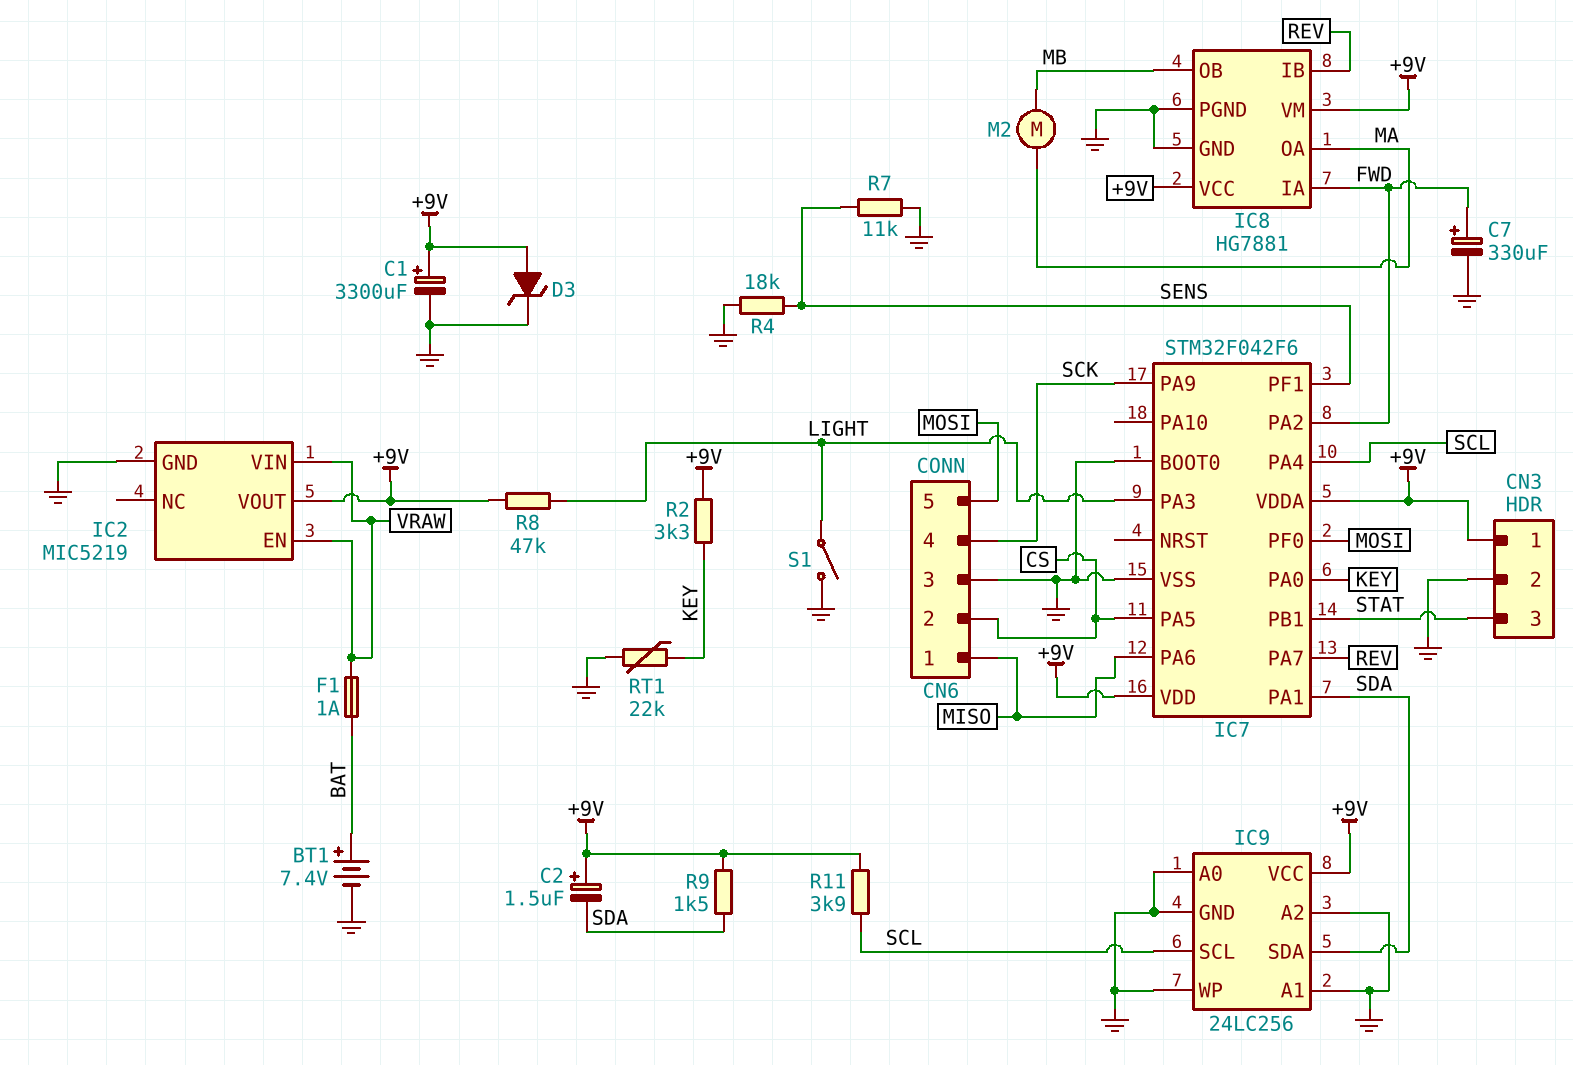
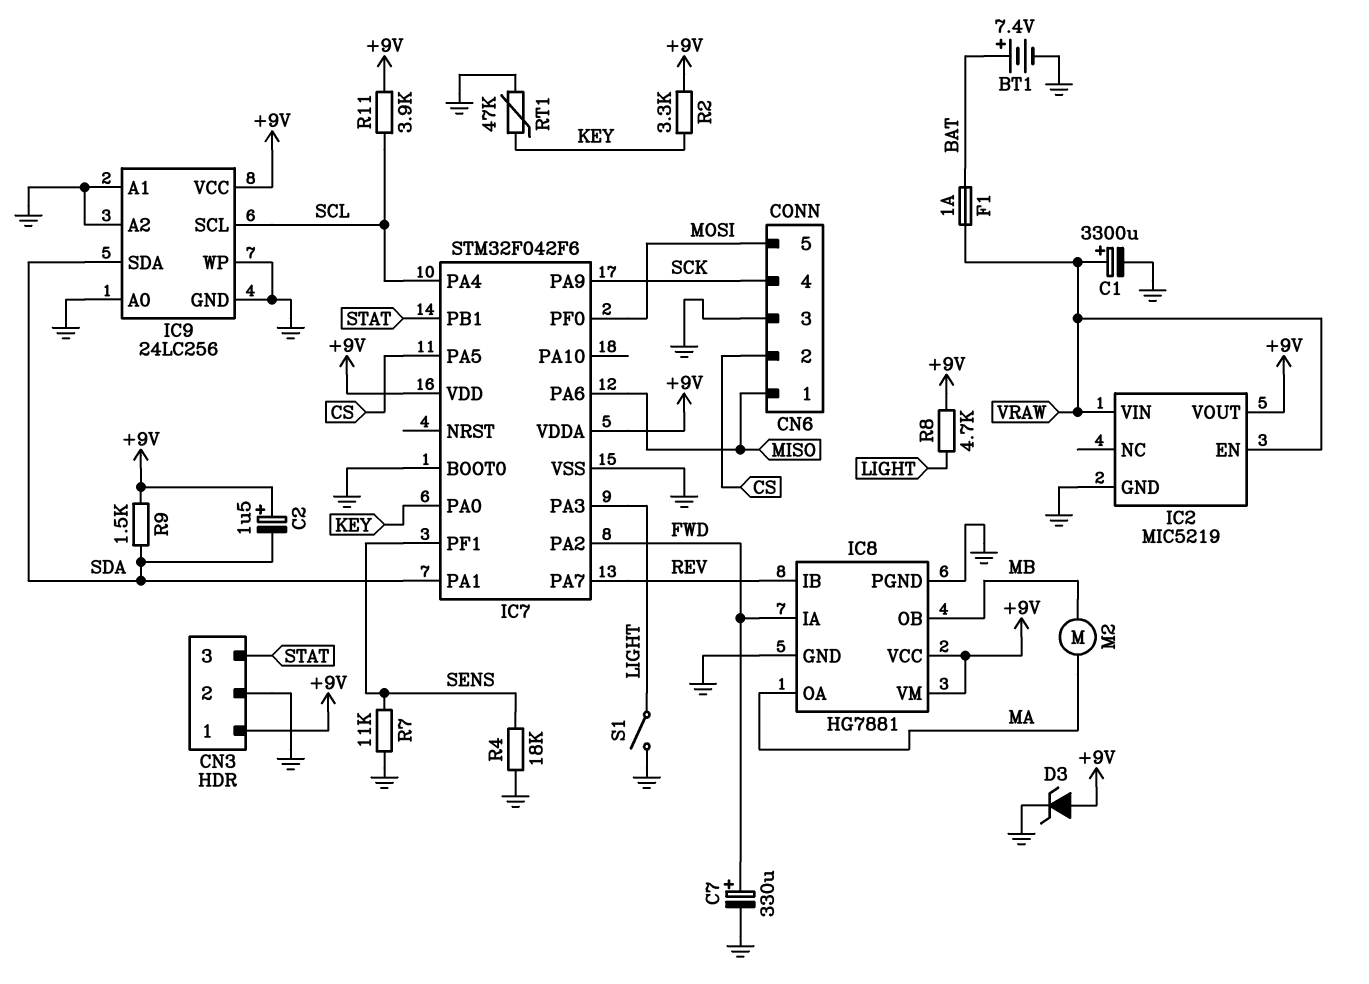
C1: 3300uF (plus +9V, minus GND) -> 3300uF (plus VRAW, minus GND)
R8: 47k (+9V, LIGHT) -> 4.7k (+9V, LIGHT)
RT1: 22k (GND, KEY) -> 47k (GND, KEY)

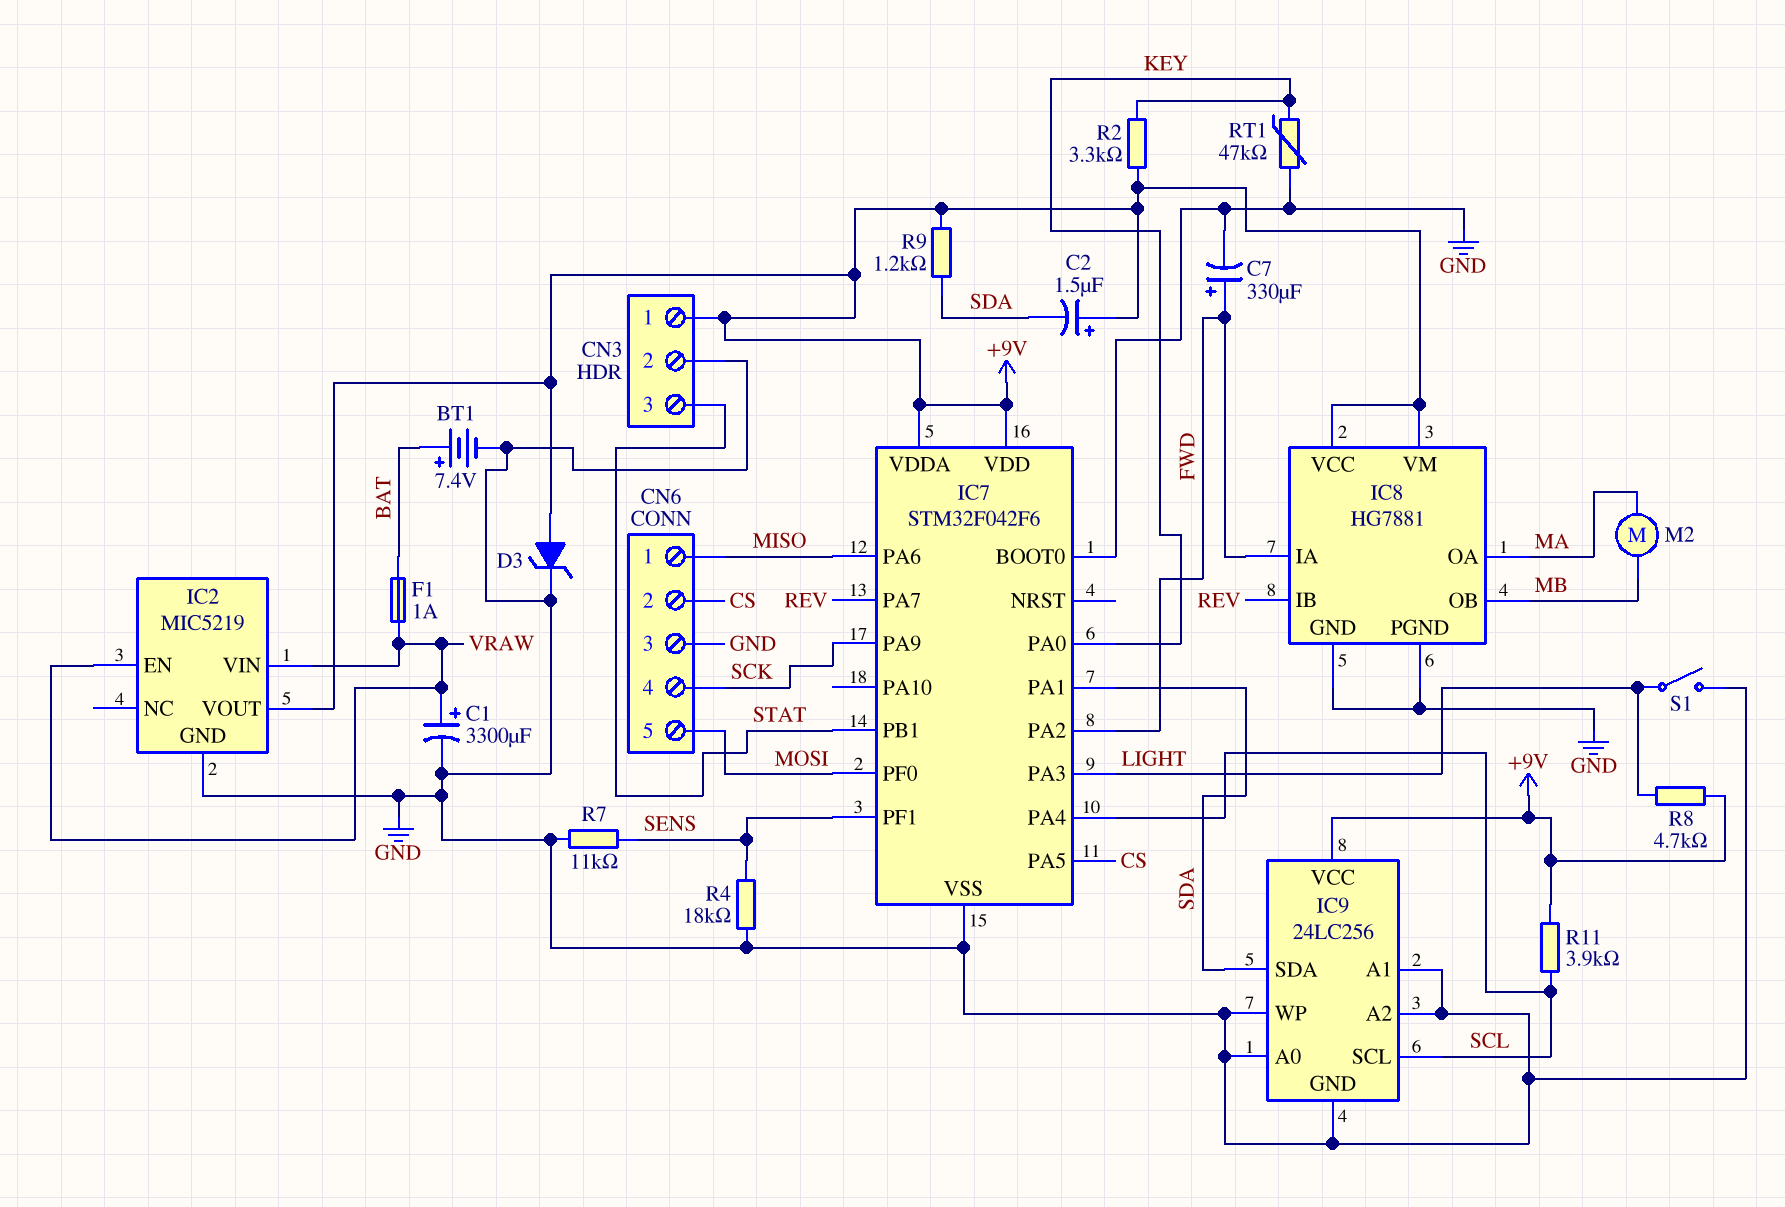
R9: 1.5k (+9V, SDA) -> 1.2k (+9V, SDA)

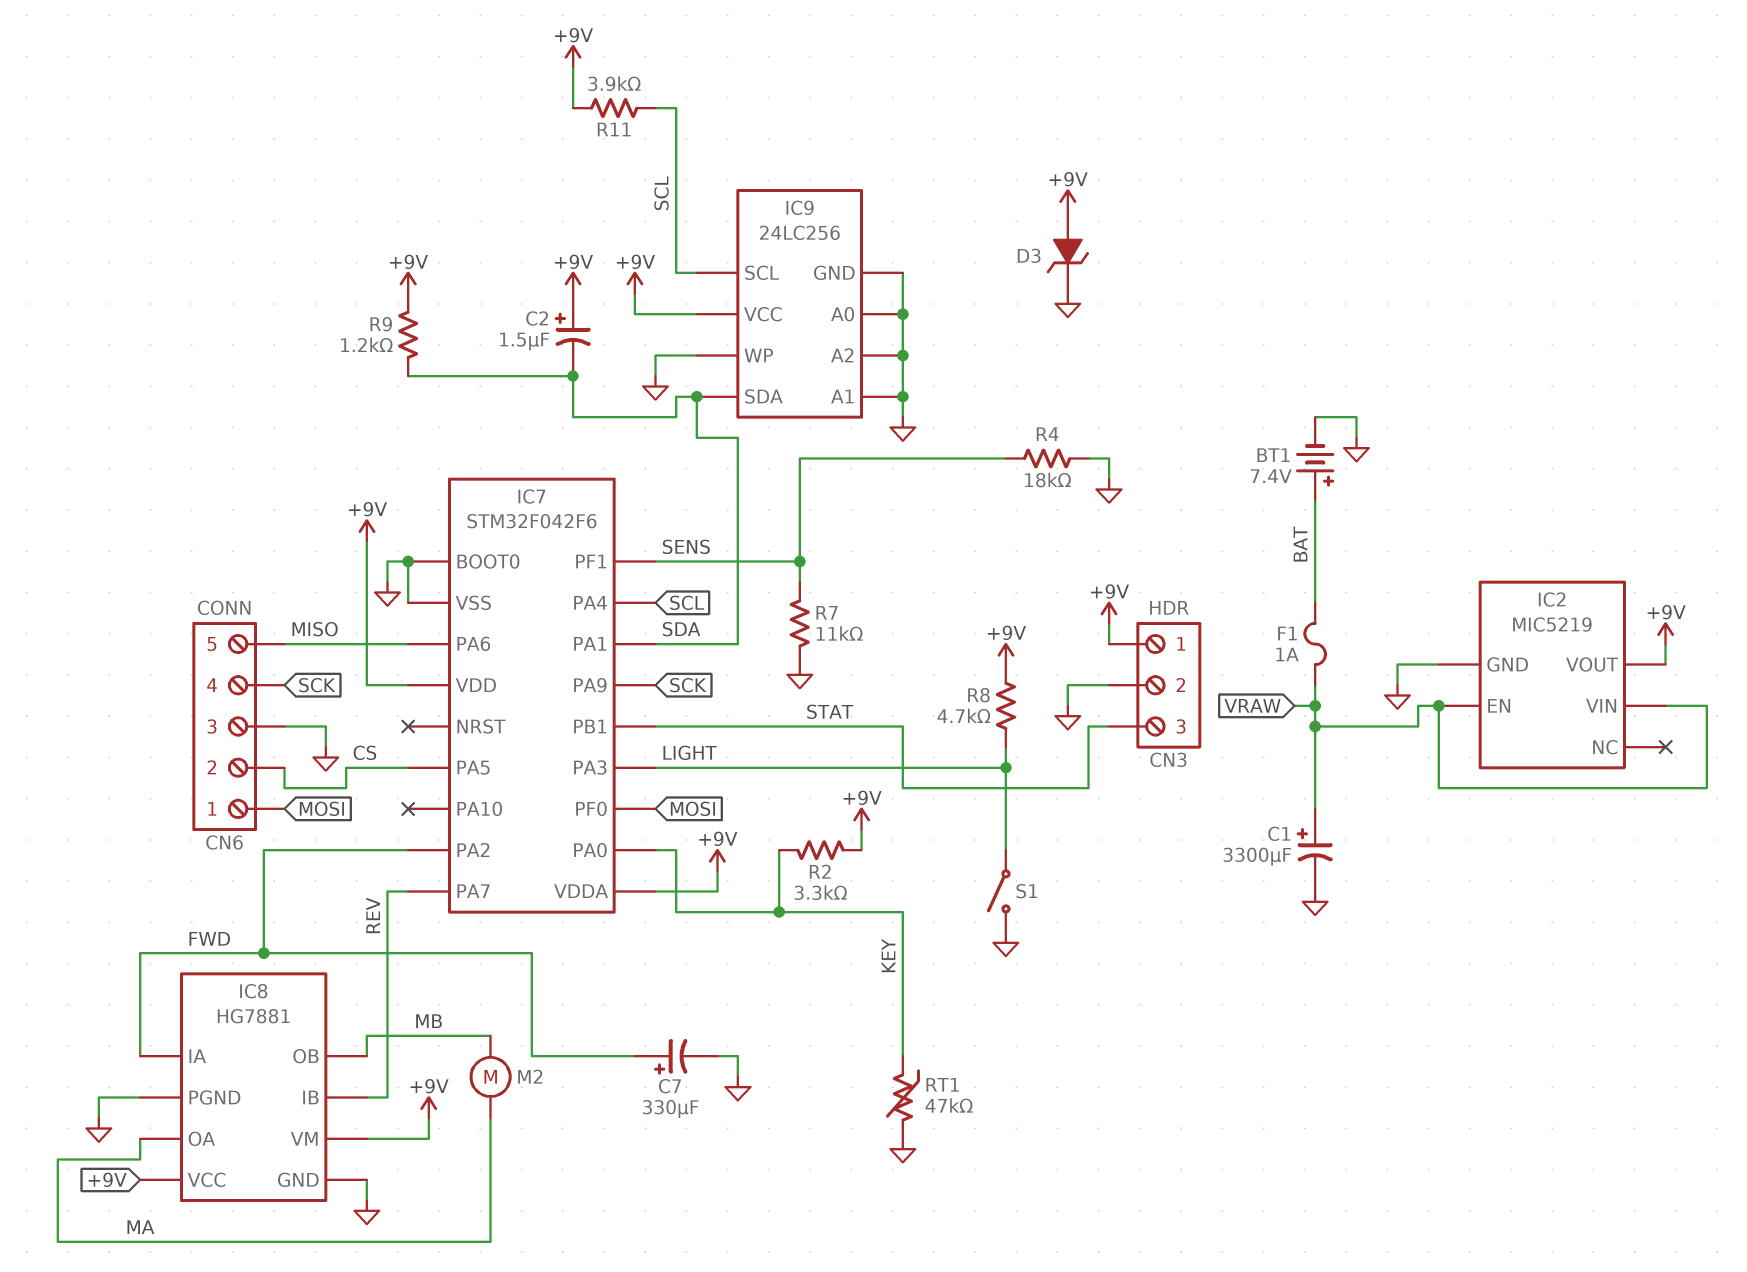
CN6 pin 1: MISO -> MOSI
CN6 pin 5: MOSI -> MISO

